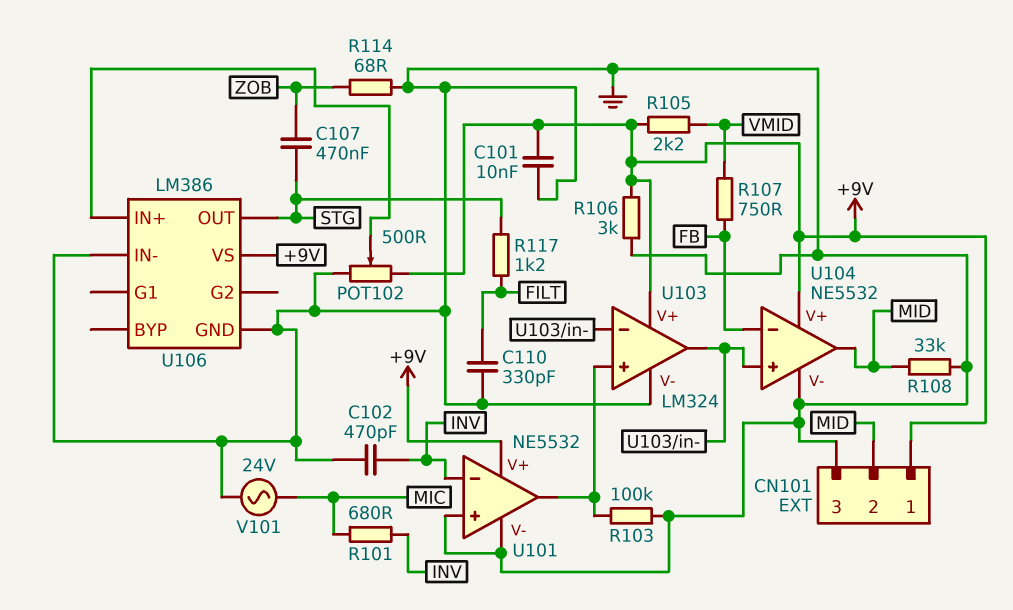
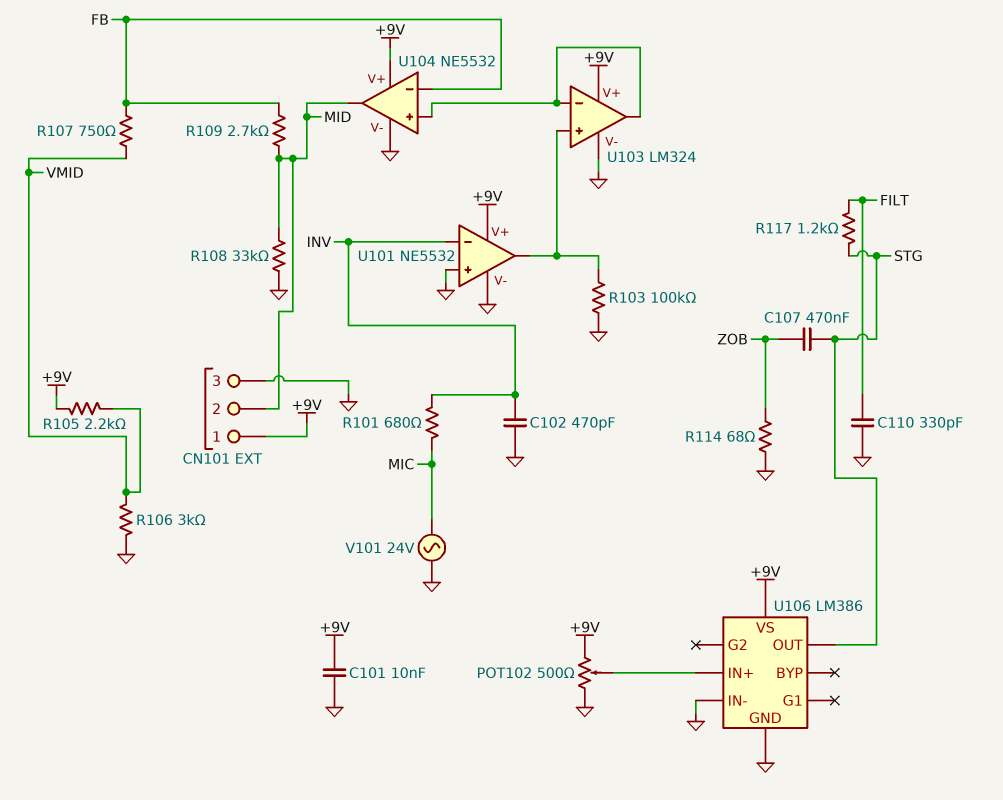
R106: 3k (+9V, GND) -> 3k (GND, VMID)
R109: none -> 2.7k (FB, MID)

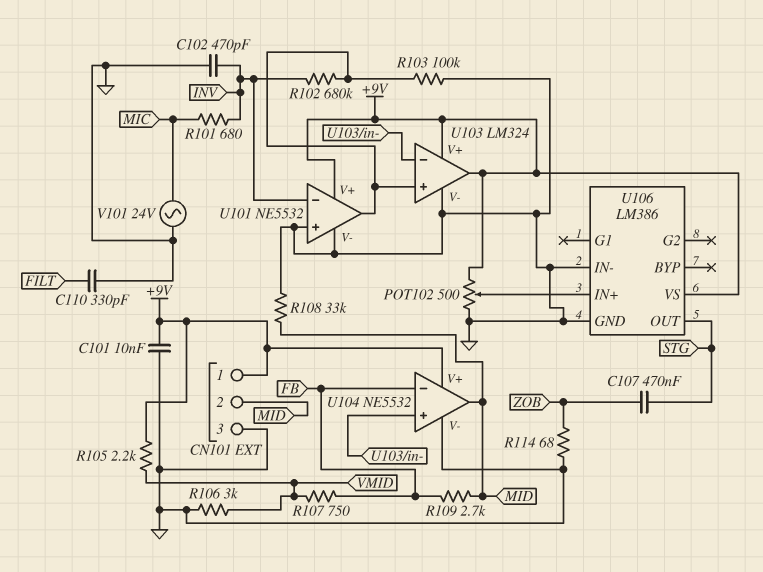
R102: none -> 680k (INV, U101/out)
R117: 1.2k (FILT, STG) -> none
U103 pin out: U103/in- -> +9V

